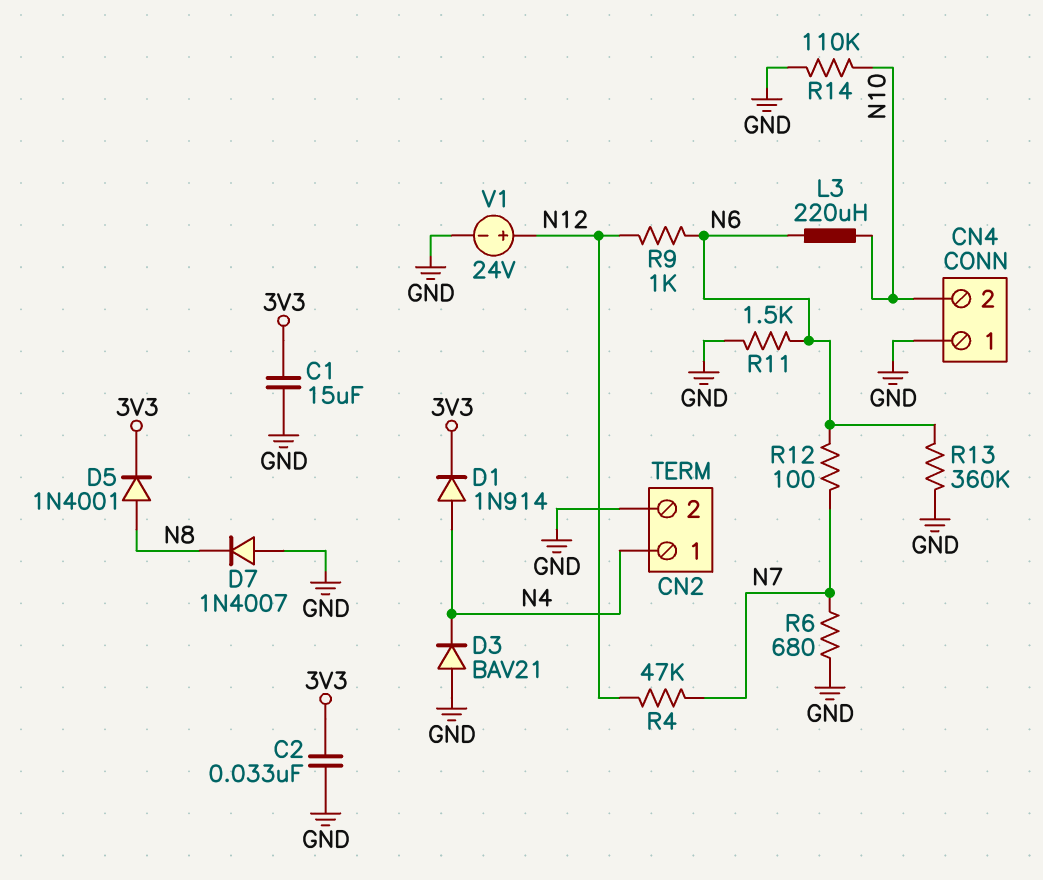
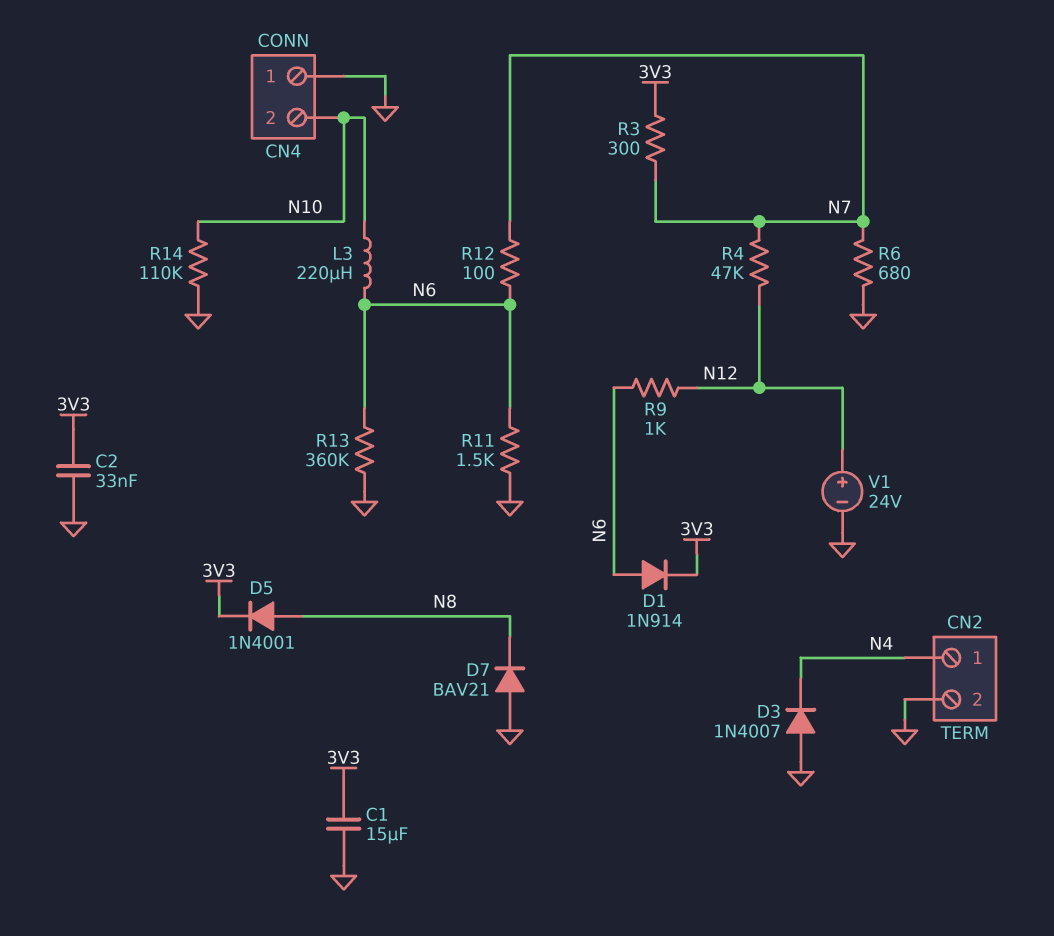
D1: diode 1N914 (A N4, K 3V3) -> diode 1N914 (A N6, K 3V3)
D3: diode BAV21 (A GND, K N4) -> diode 1N4007 (A GND, K N4)
D7: diode 1N4007 (A GND, K N8) -> diode BAV21 (A GND, K N8)
R3: none -> 300 (3V3, N7)

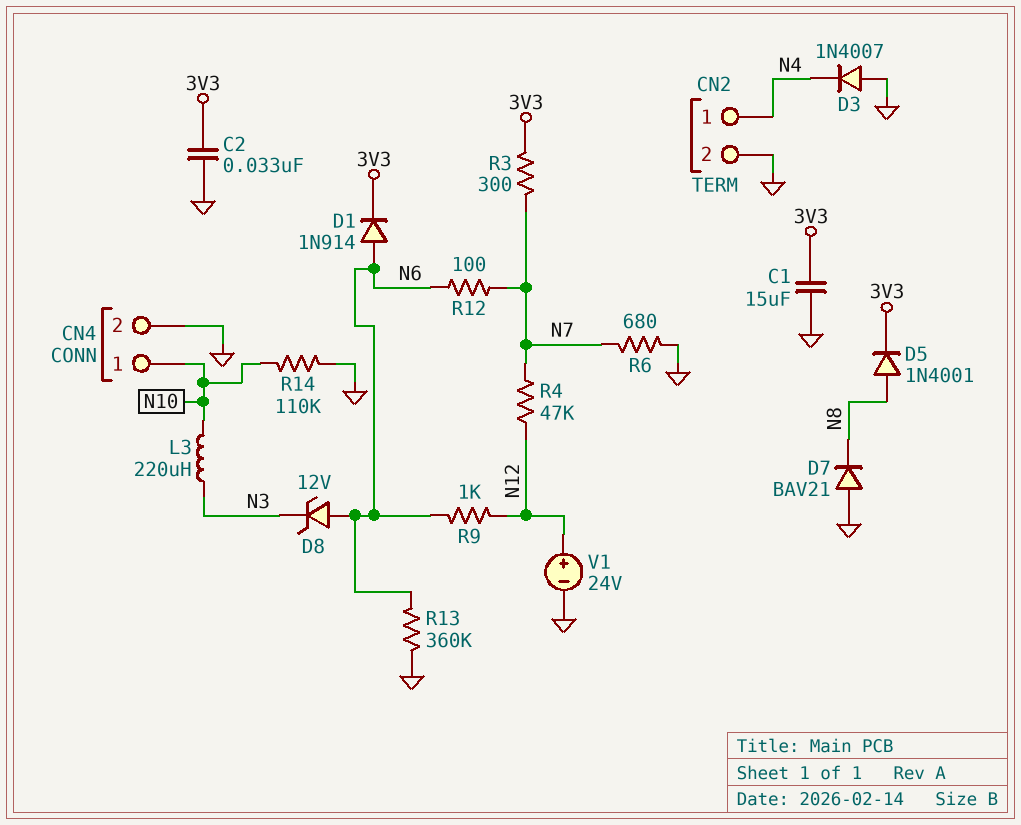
CN4 pin 1: GND -> N10
CN4 pin 2: N10 -> GND
D8: none -> zener 12V (A N6, K N3)
L3: 220uH (N6, N10) -> 220uH (N3, N10)
R11: 1.5k (GND, N6) -> none

